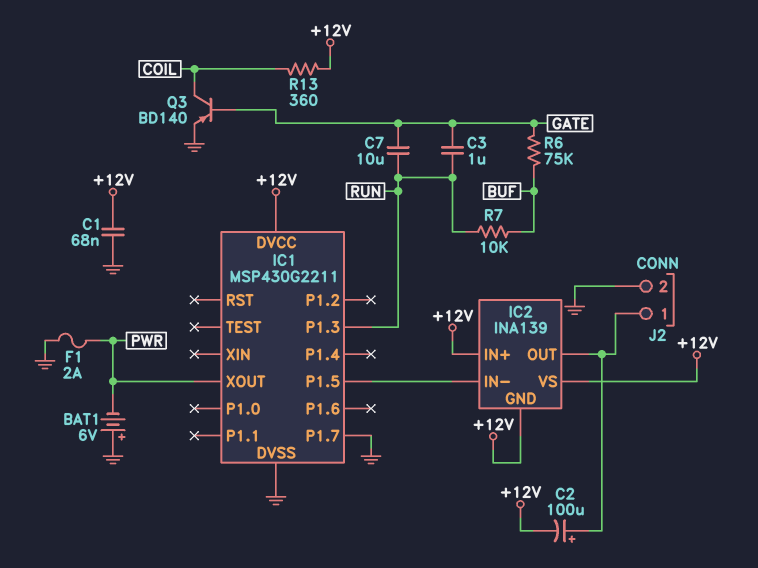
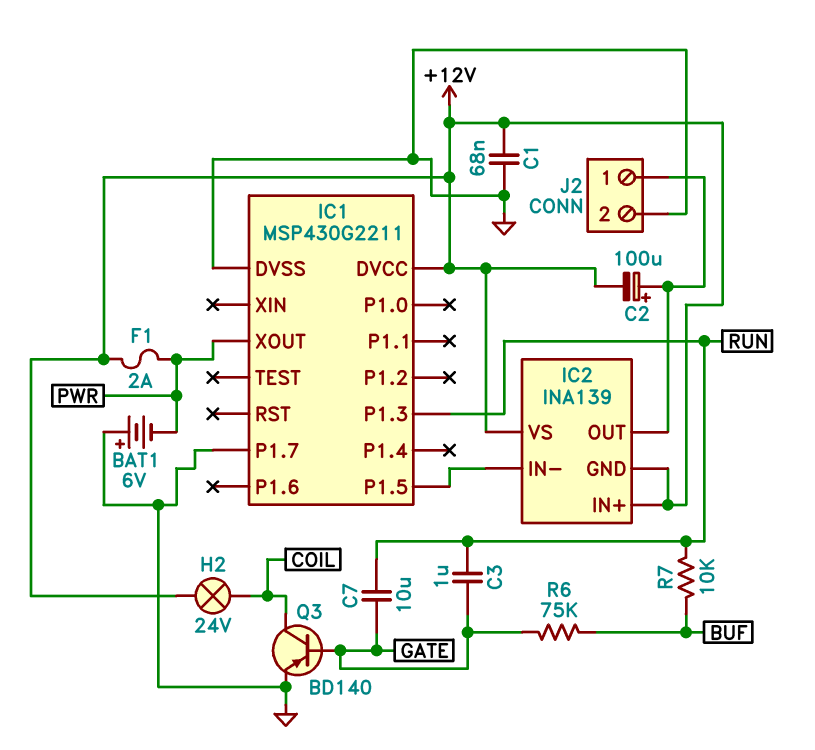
F1: 2A (GND, PWR) -> 2A (+12V, PWR)
H2: none -> lamp 24V (+12V, COIL)
R13: 360 (+12V, COIL) -> none

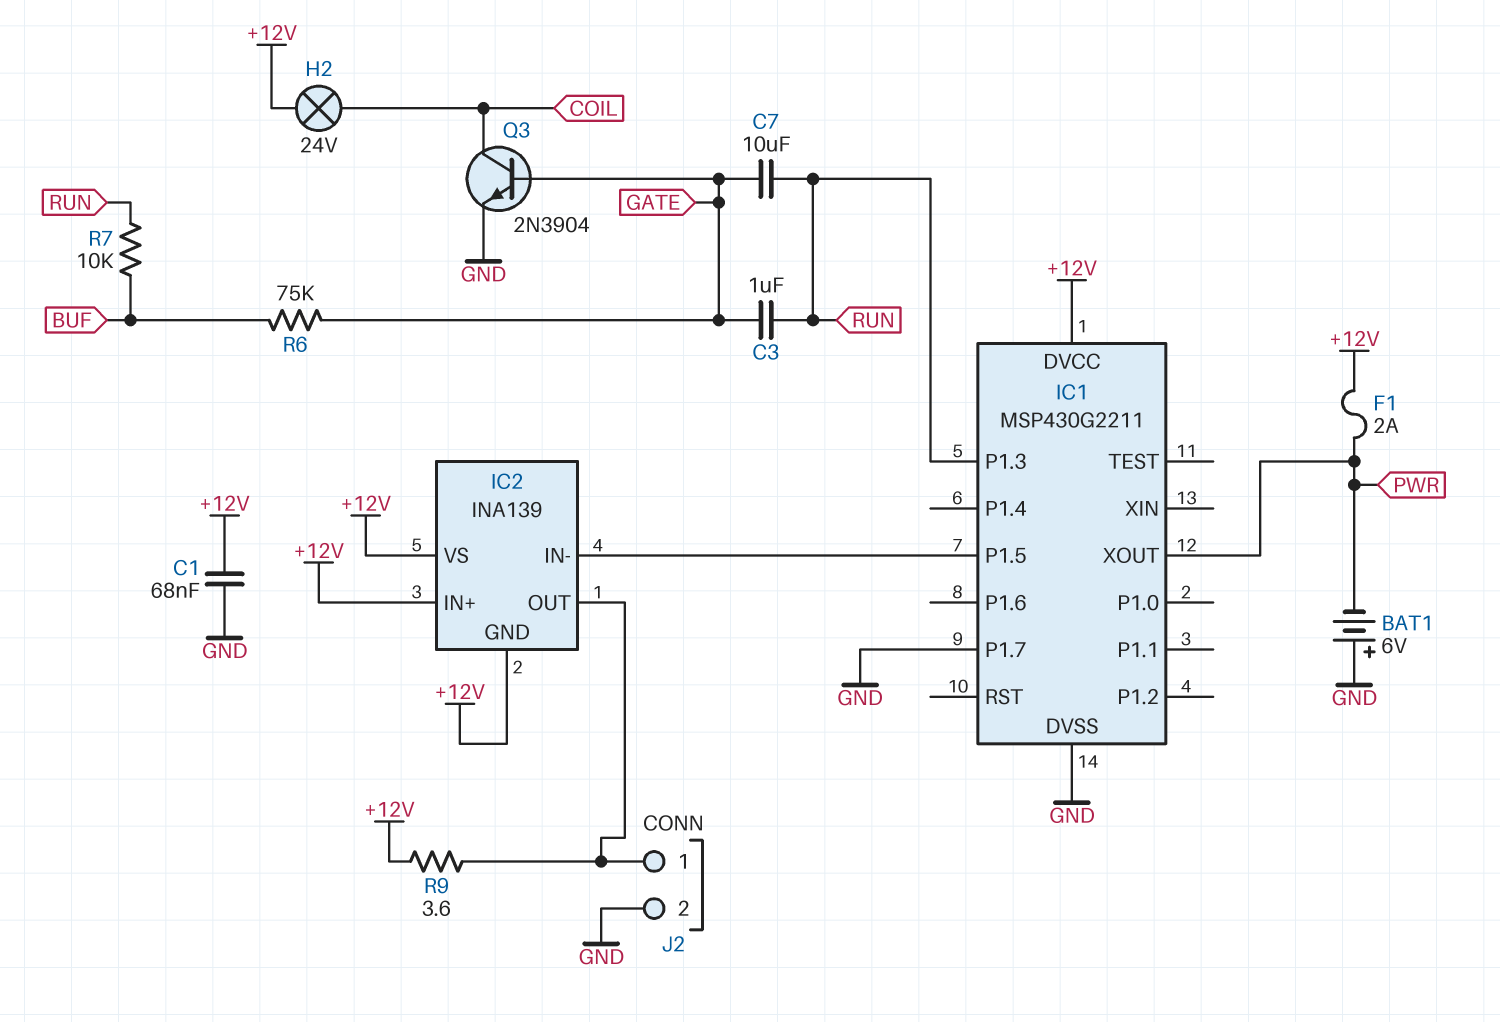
C2: 100uF (plus IC2/OUT, minus +12V) -> none
Q3: PNP BD140 (B GATE, C COIL, E GND) -> NPN 2N3904 (B GATE, C COIL, E GND)
R9: none -> 3.6 (+12V, IC2/OUT)

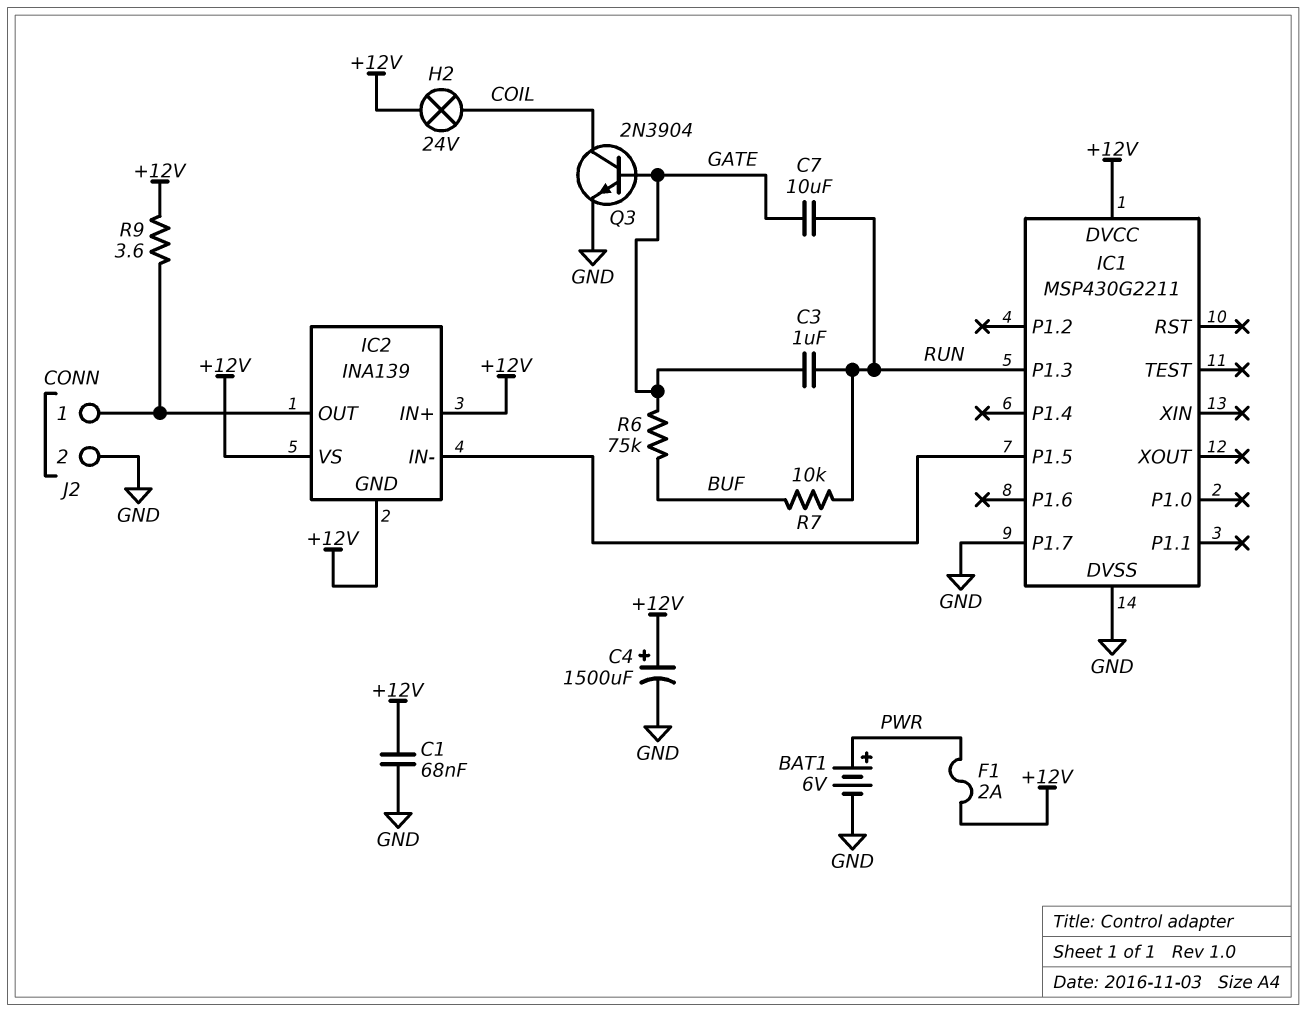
BAT1: 6V (plus GND, minus PWR) -> 6V (plus PWR, minus GND)
C4: none -> 1500uF (plus +12V, minus GND)
IC1 pin XOUT: PWR -> none

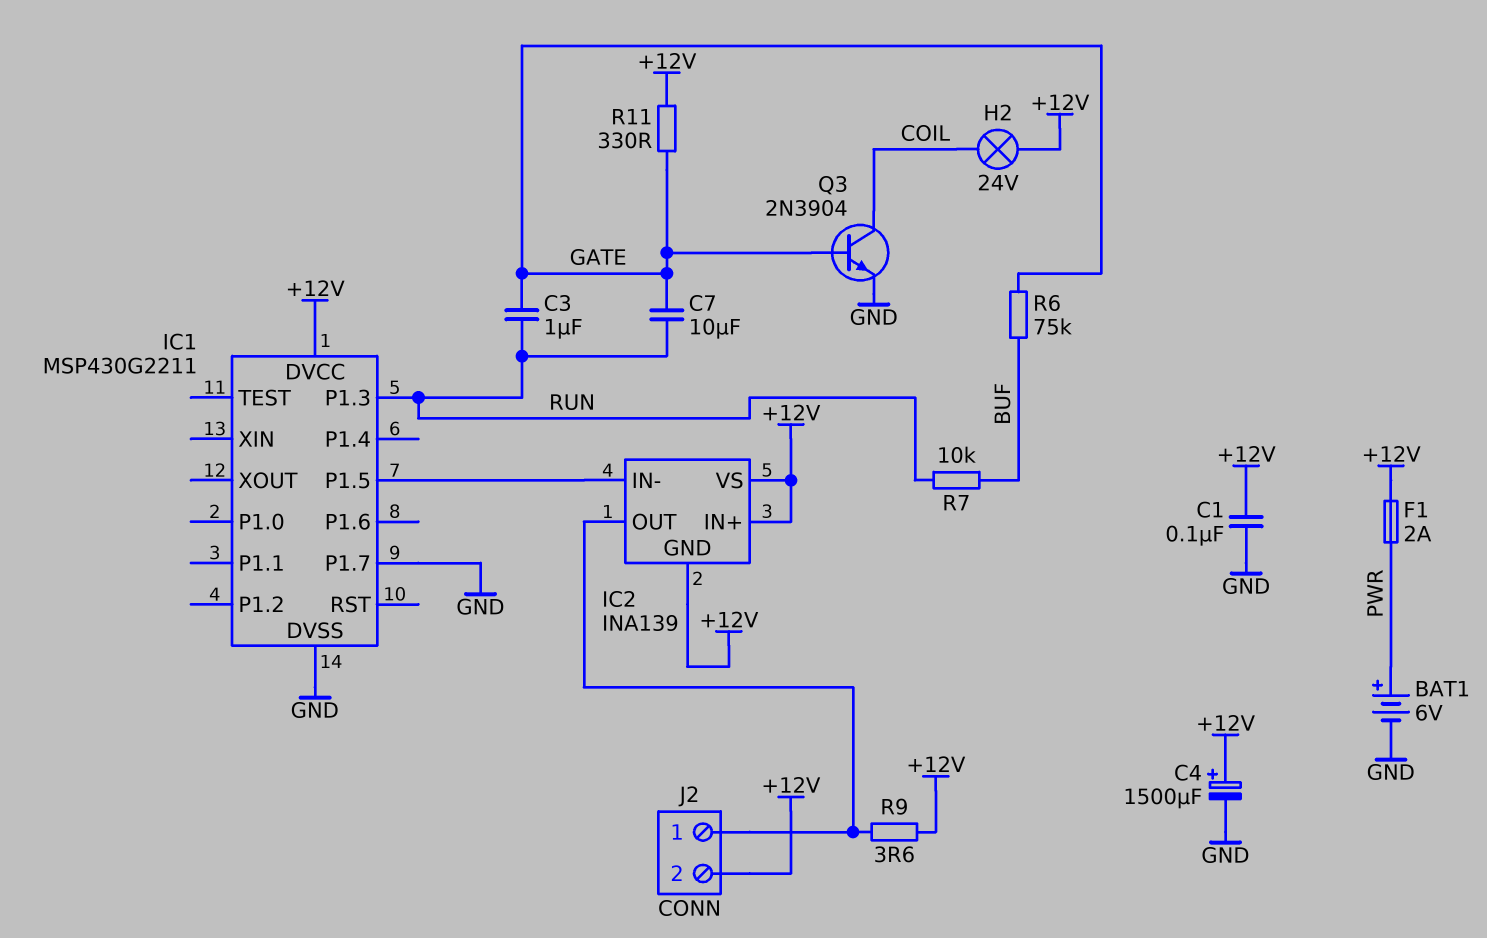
C1: 68nF (+12V, GND) -> 100nF (+12V, GND)
J2 pin 2: GND -> +12V
R11: none -> 330 (+12V, GATE)

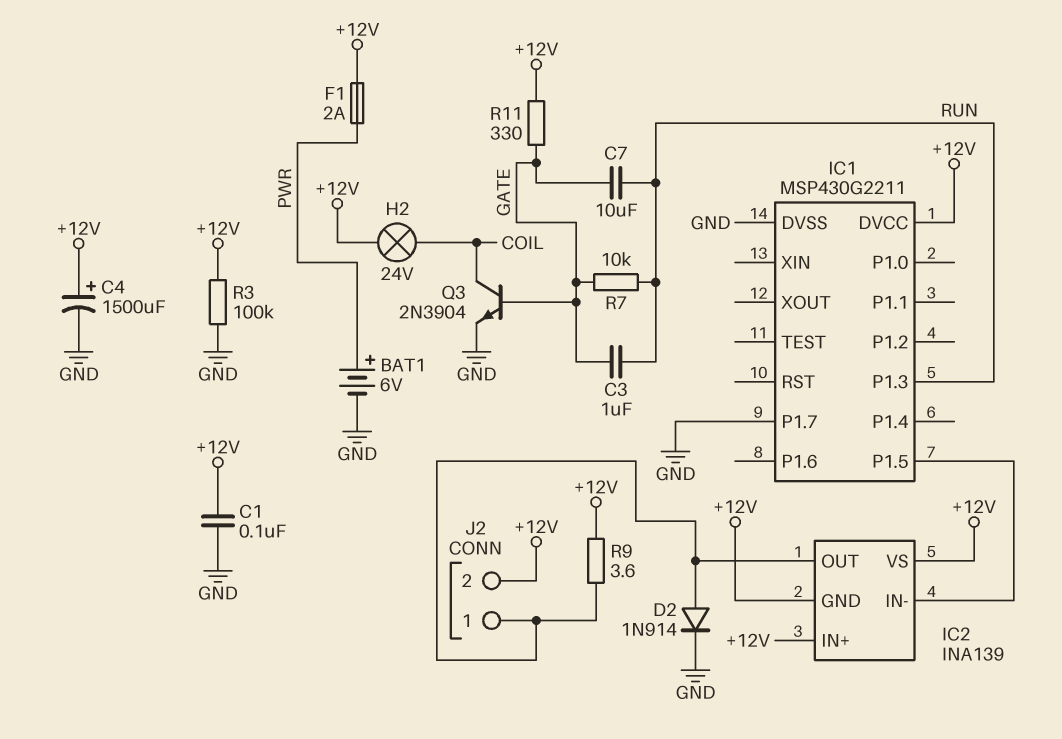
D2: none -> diode 1N914 (A IC2/OUT, K GND)
R3: none -> 100k (+12V, GND)
R6: 75k (BUF, GATE) -> none
R7: 10k (BUF, RUN) -> 10k (GATE, RUN)

